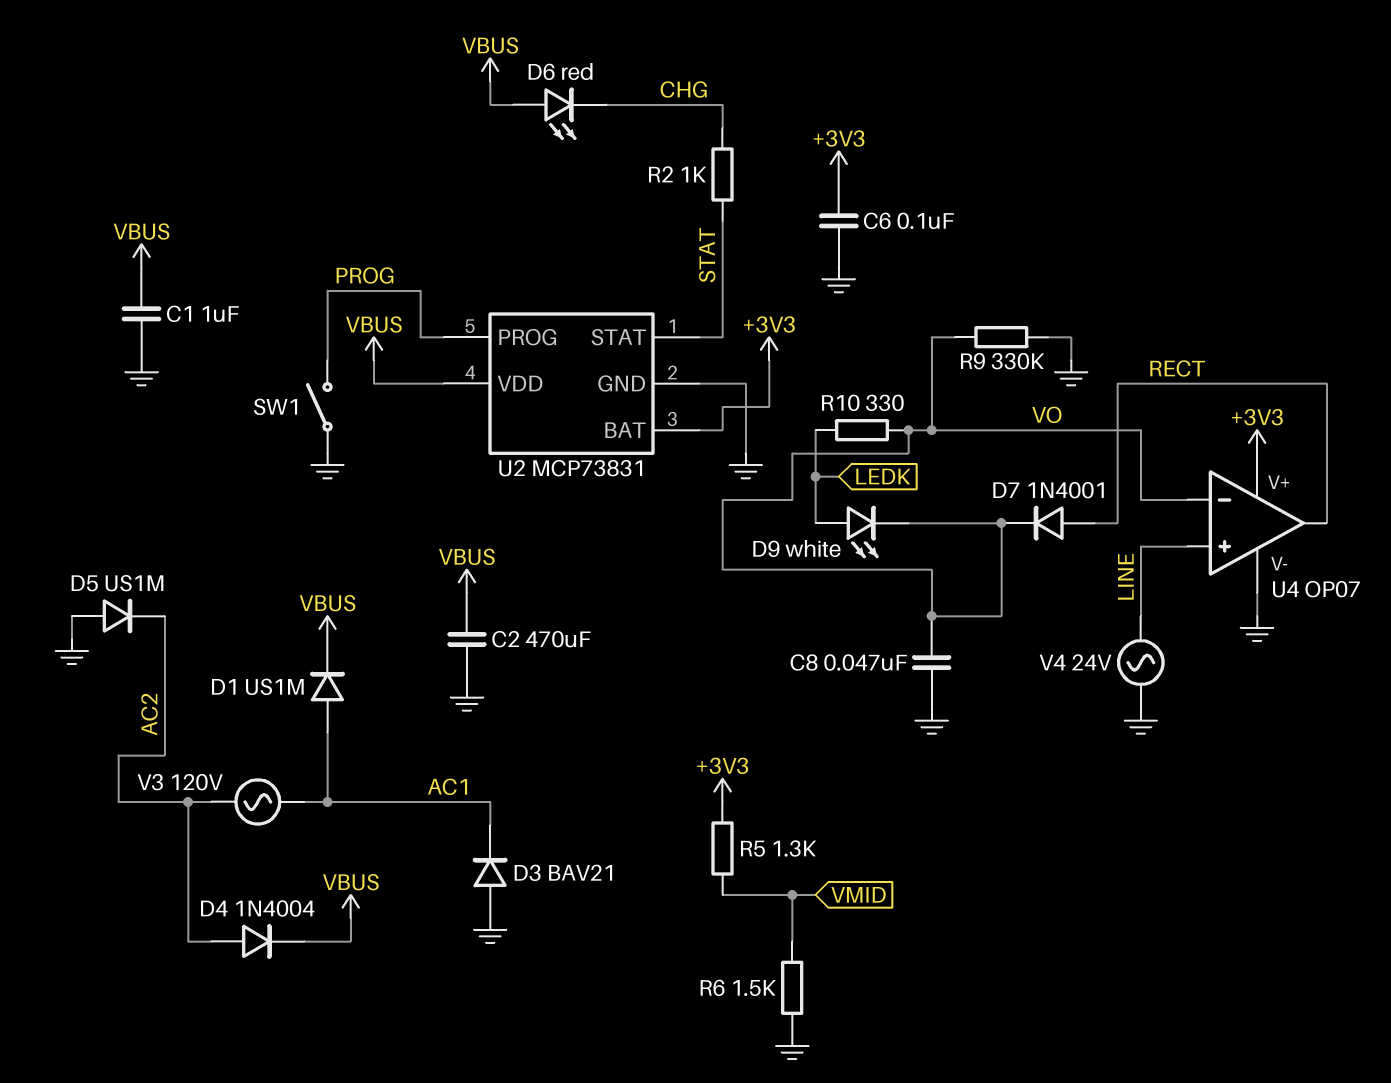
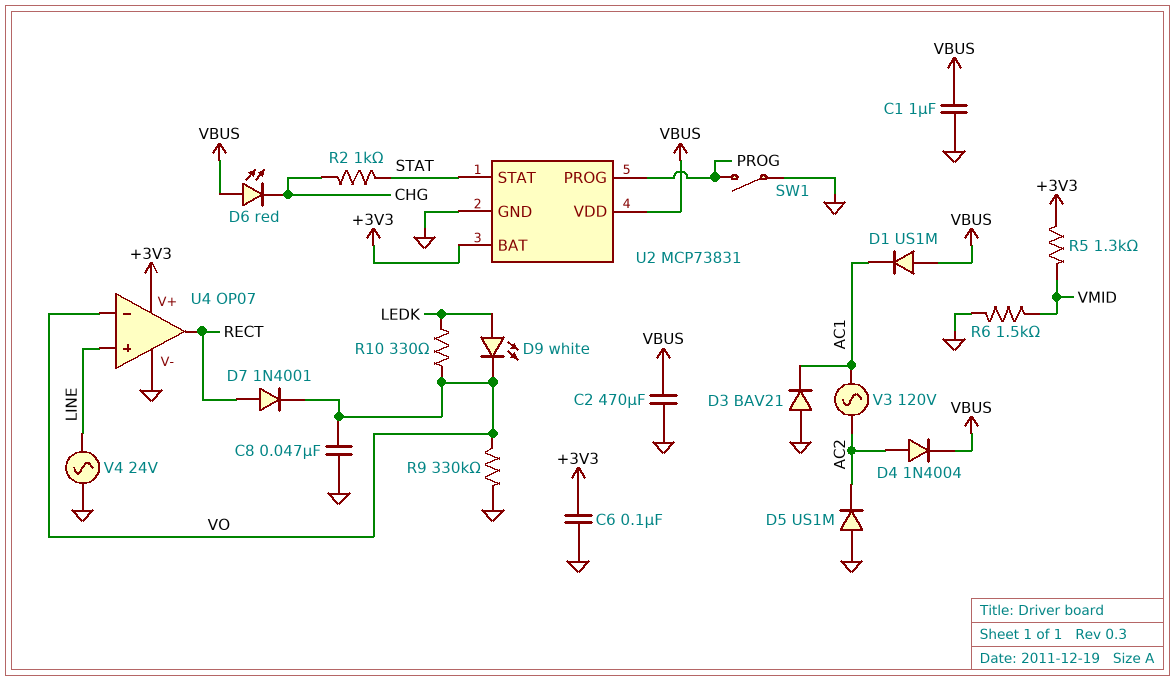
D1: diode US1M (A AC1, K VBUS) -> diode US1M (A VBUS, K AC1)

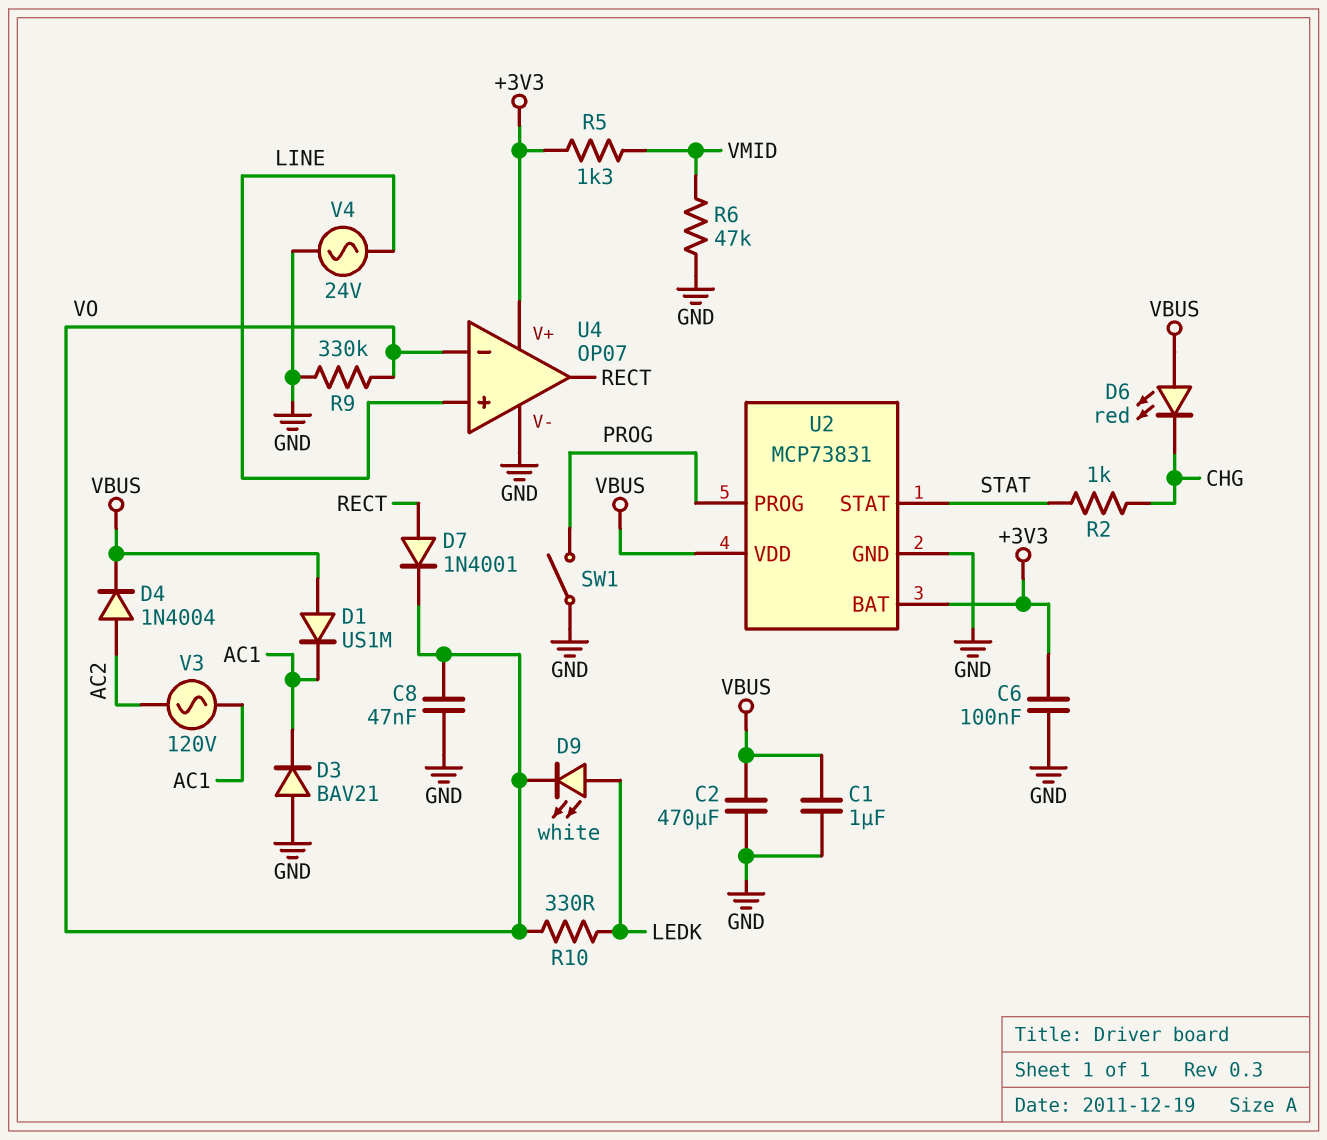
D5: diode US1M (A GND, K AC2) -> none
R6: 1.5k (GND, VMID) -> 47k (GND, VMID)

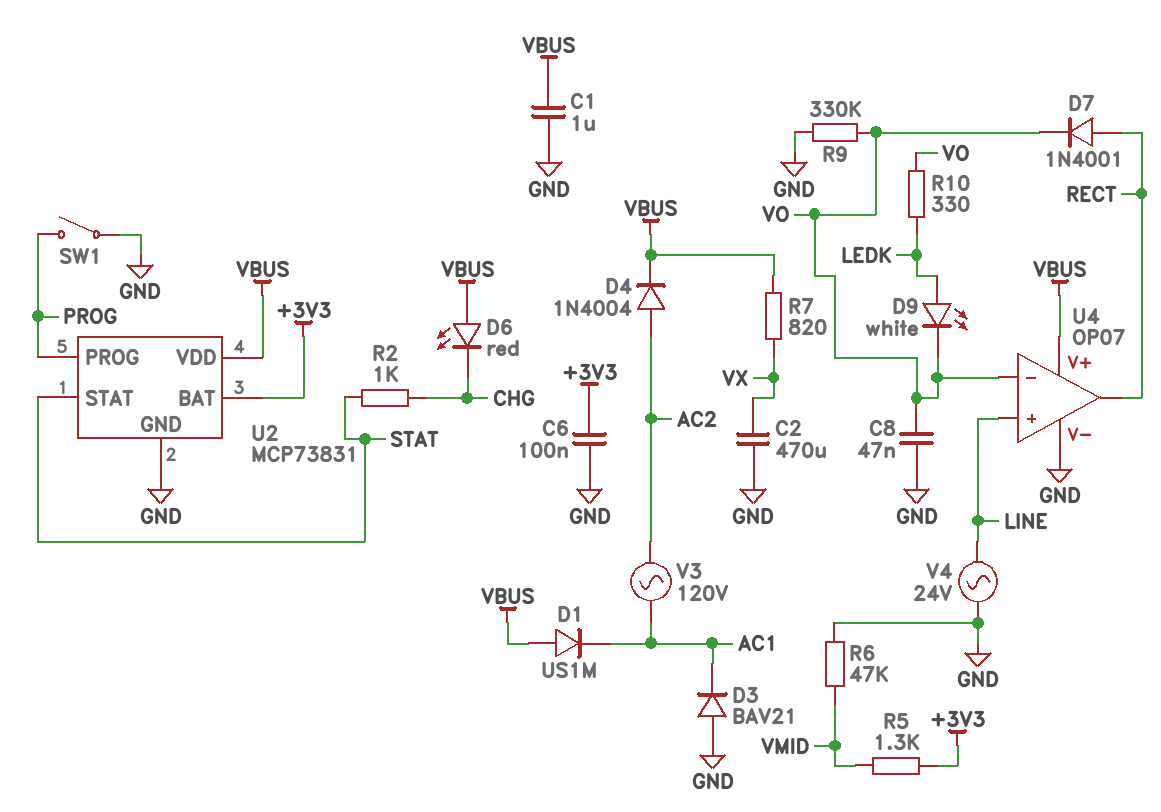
C2: 470uF (GND, VBUS) -> 470uF (GND, VX)
R7: none -> 820 (VBUS, VX)
U4 pin V+: +3V3 -> VBUS

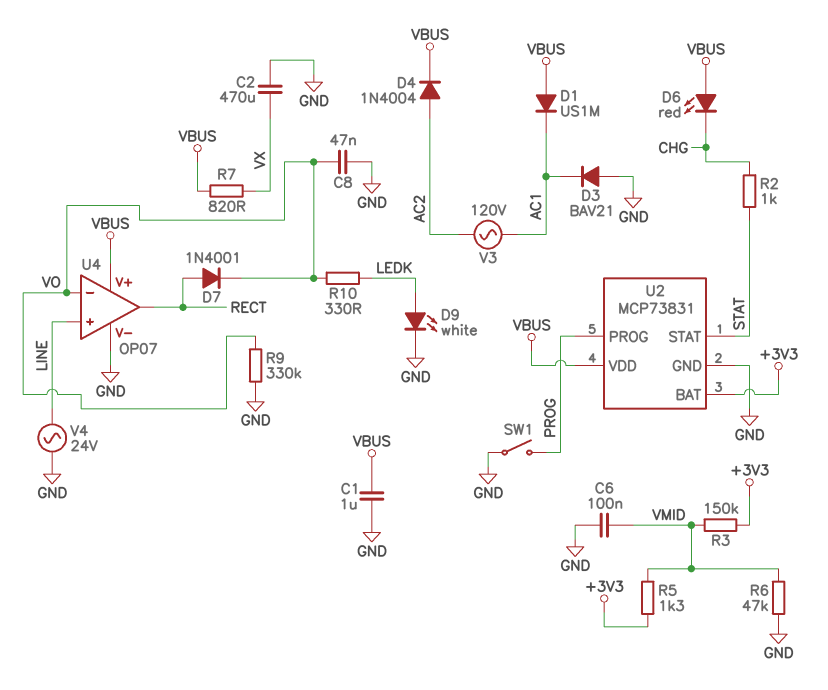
C6: 100nF (+3V3, GND) -> 100nF (GND, VMID)
D9: LED white (A LEDK, K VO) -> LED white (A LEDK, K GND)
R3: none -> 150k (+3V3, VMID)

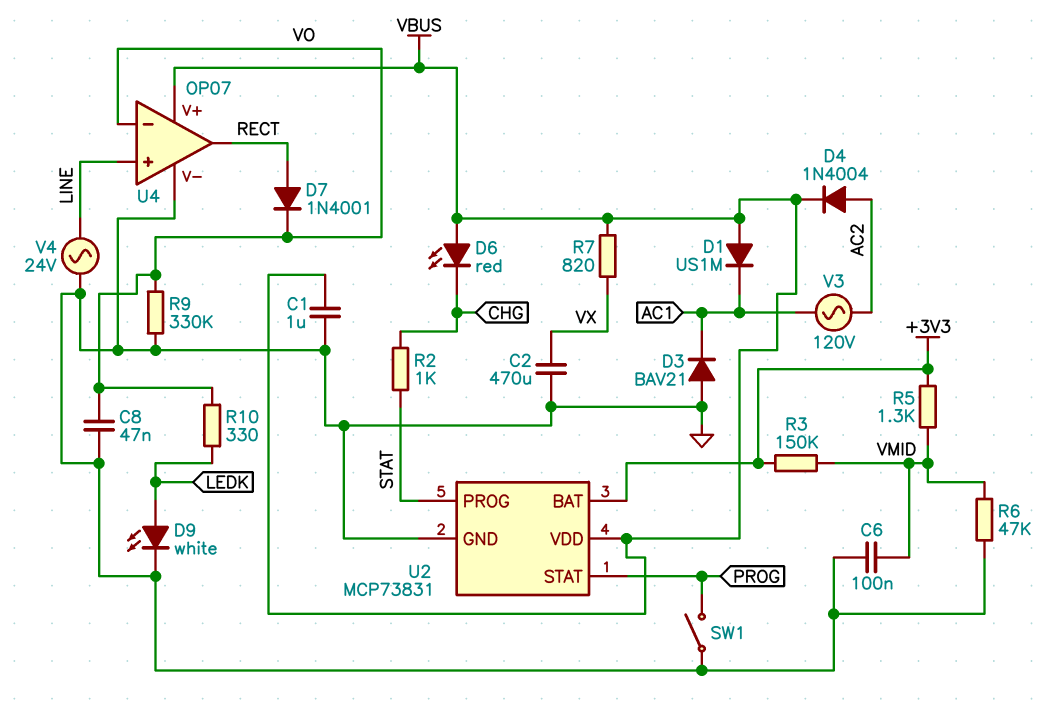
U2 pin PROG: PROG -> STAT
U2 pin STAT: STAT -> PROG

